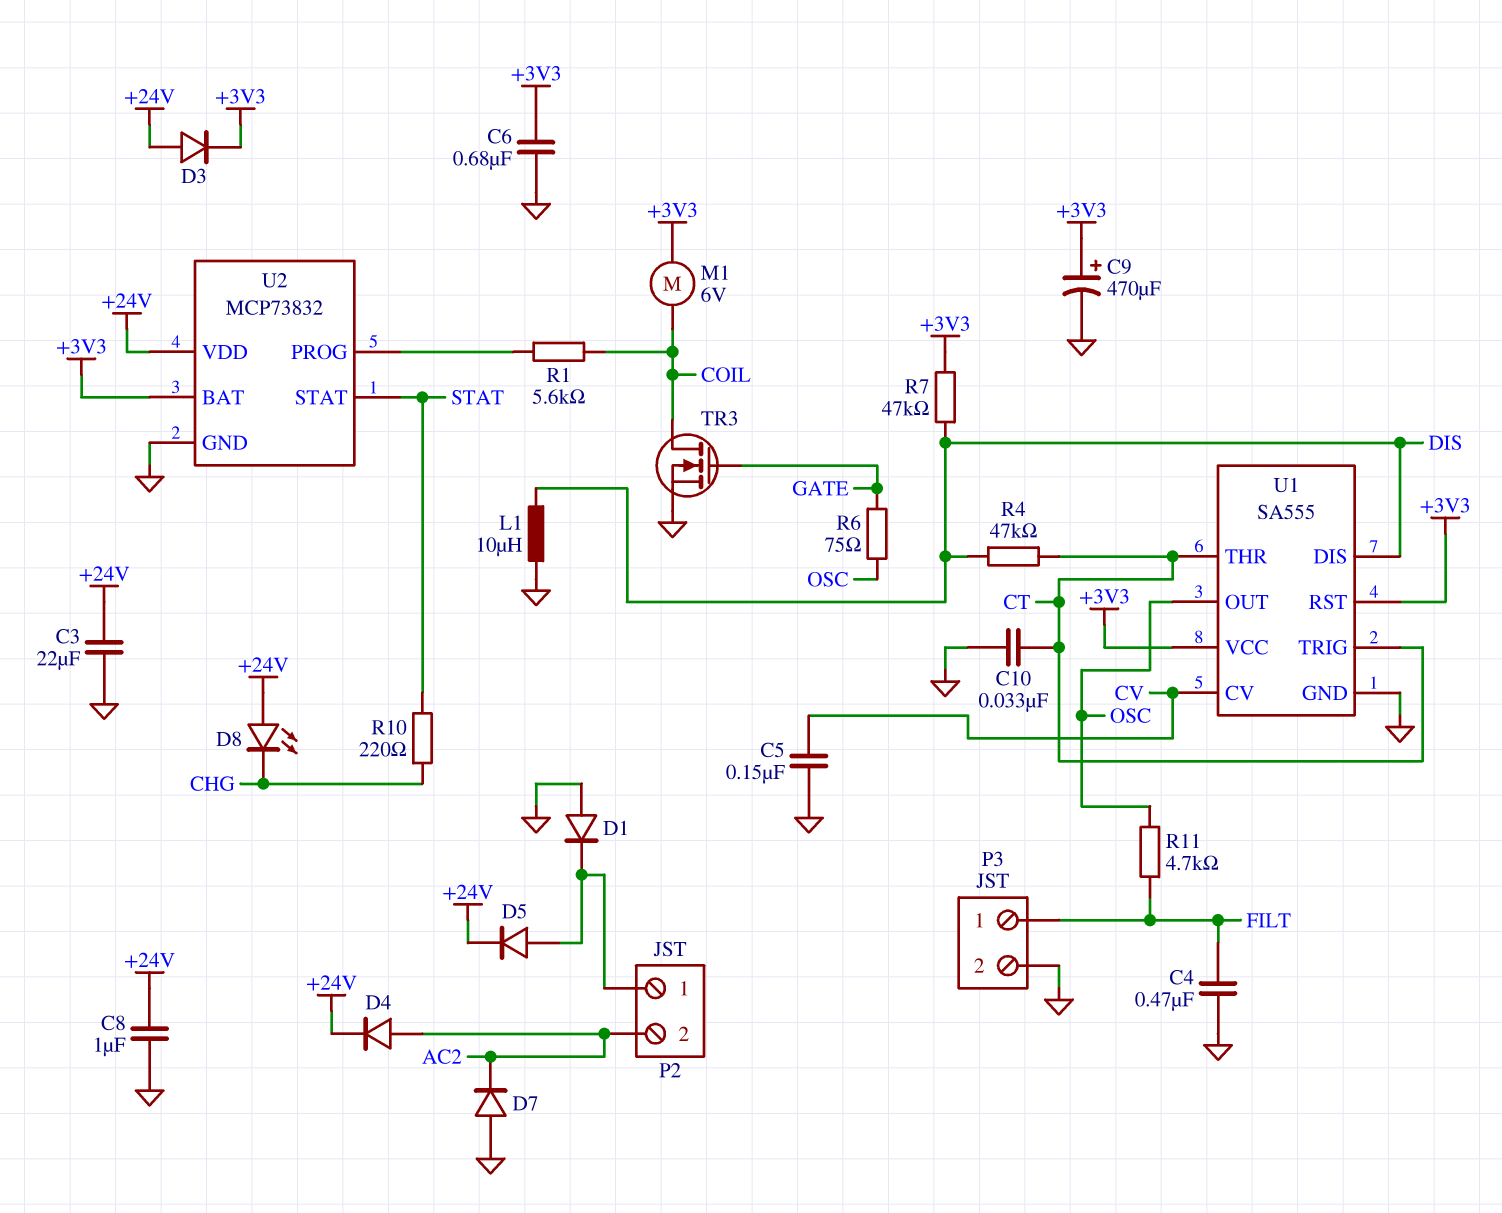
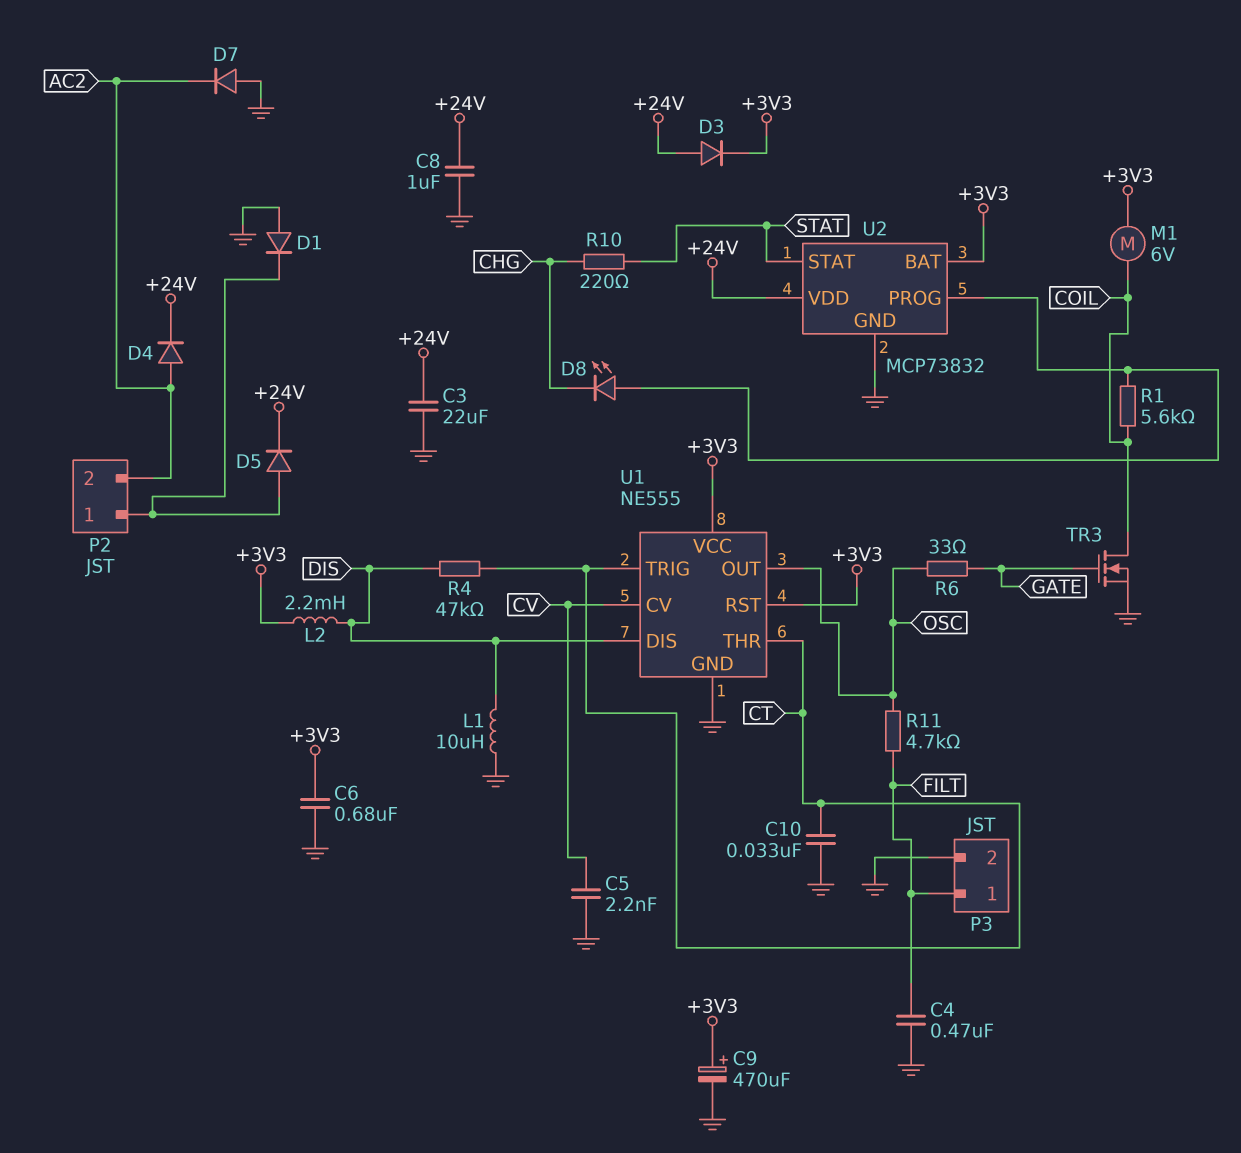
C5: 150nF (CV, GND) -> 2.2nF (CV, GND)
D8: LED (A +24V, K CHG) -> LED (A U2/PROG, K CHG)
L2: none -> 2.2mH (+3V3, DIS)
R6: 75 (GATE, OSC) -> 33 (GATE, OSC)
R7: 47k (+3V3, DIS) -> none
U1: SA555 -> NE555

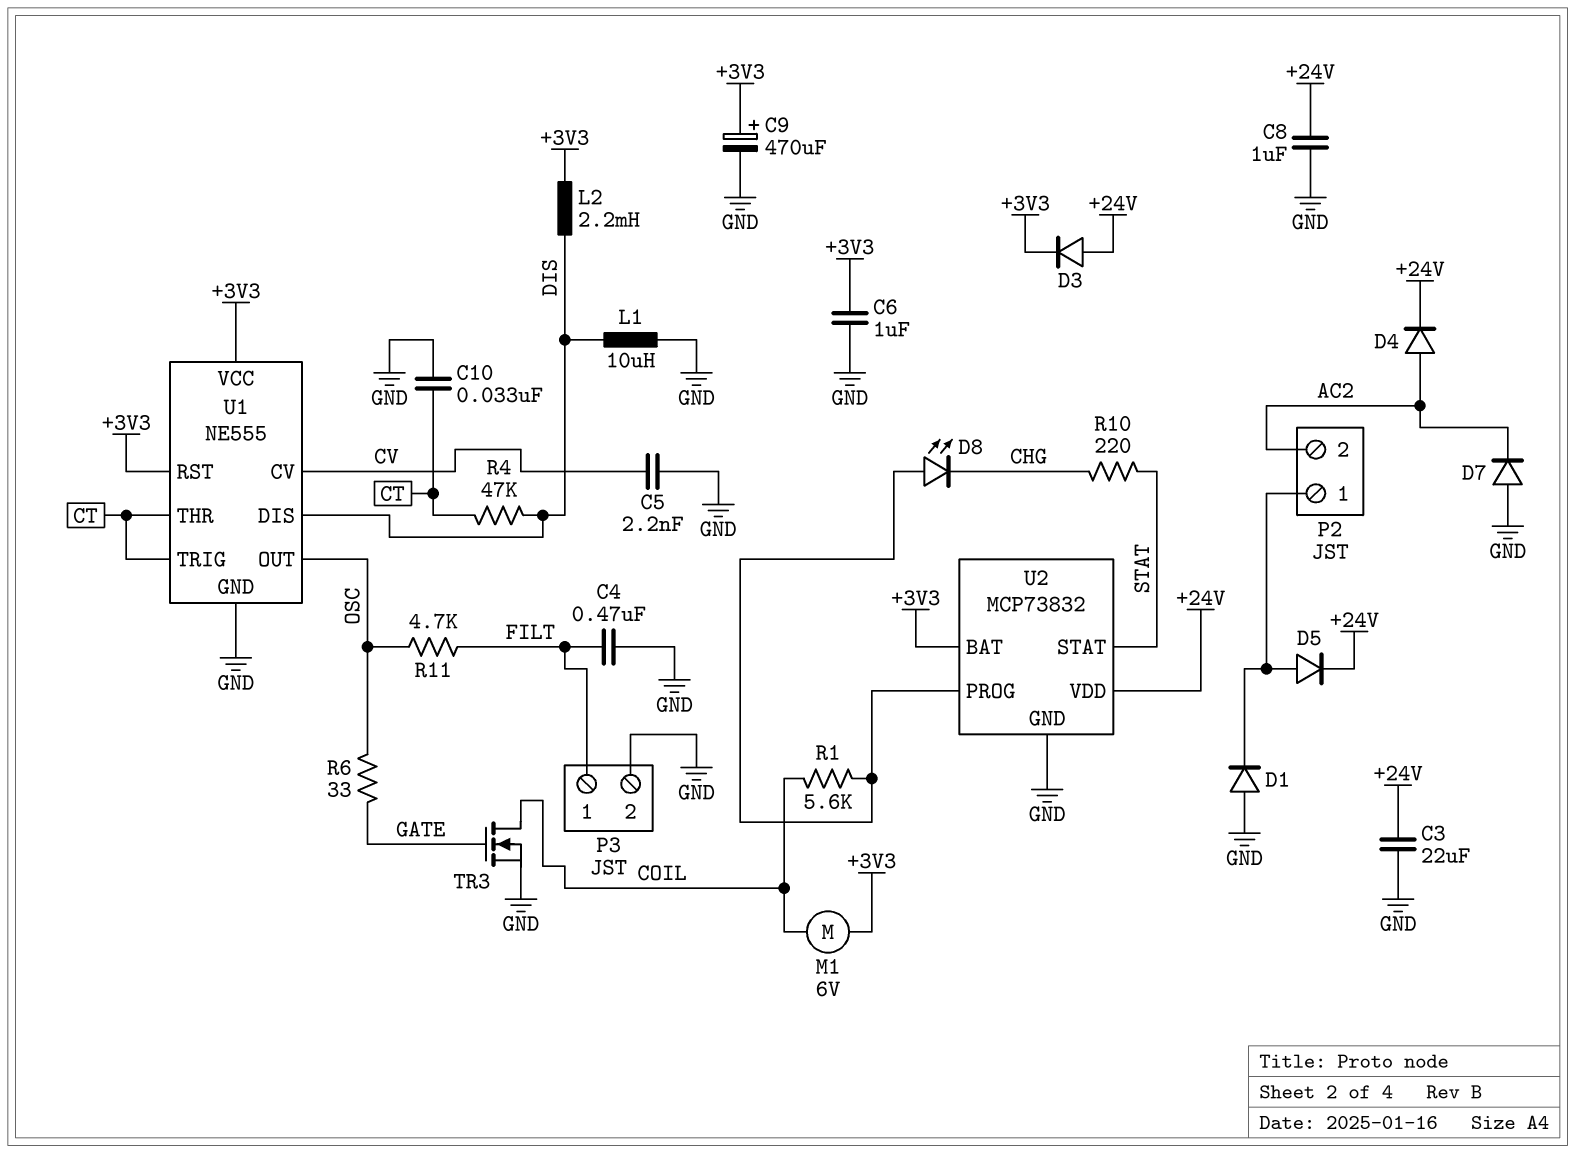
C6: 680nF (+3V3, GND) -> 1uF (+3V3, GND)

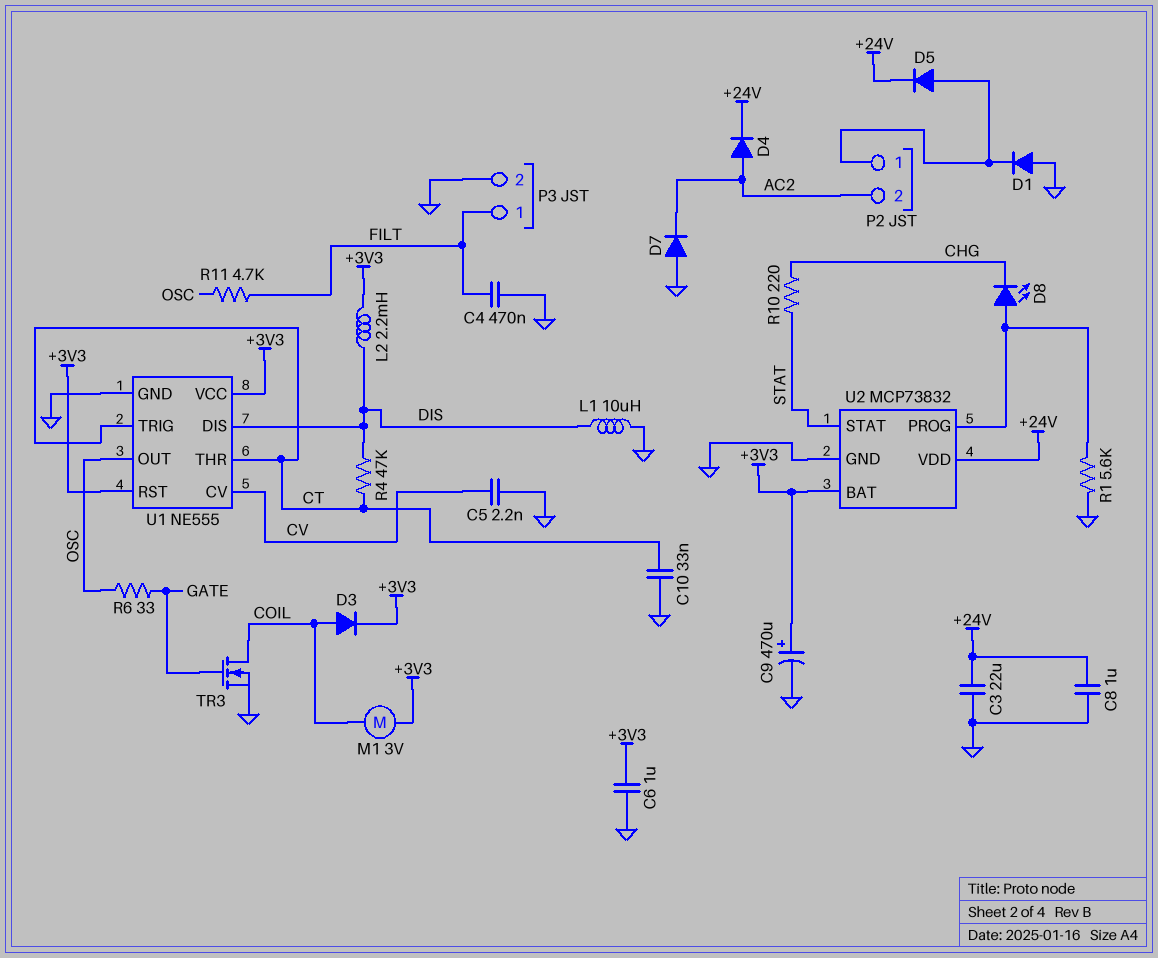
D3: diode (A +24V, K +3V3) -> diode (A COIL, K +3V3)
M1: motor 6V (+3V3, COIL) -> motor 3V (+3V3, COIL)
R1: 5.6k (COIL, U2/PROG) -> 5.6k (GND, U2/PROG)

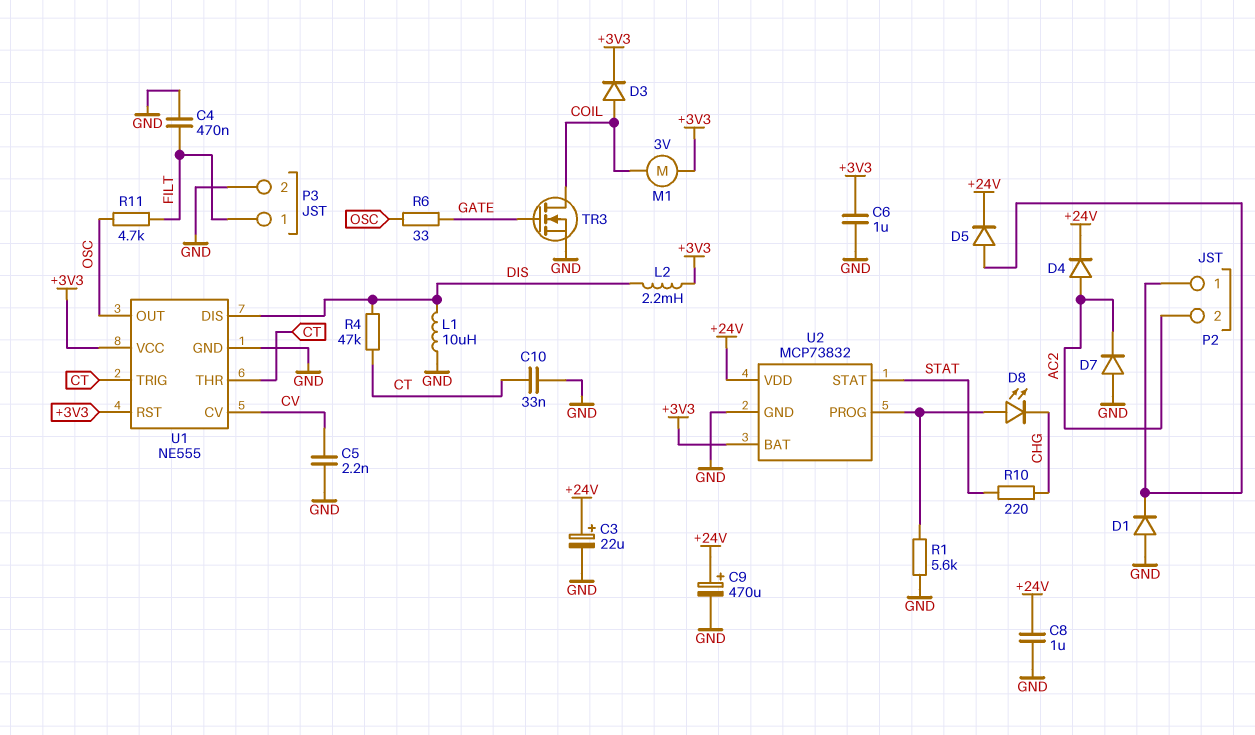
C3: 22uF (+24V, GND) -> 22uF (plus +24V, minus GND)
C9: 470uF (plus +3V3, minus GND) -> 470uF (plus +24V, minus GND)

